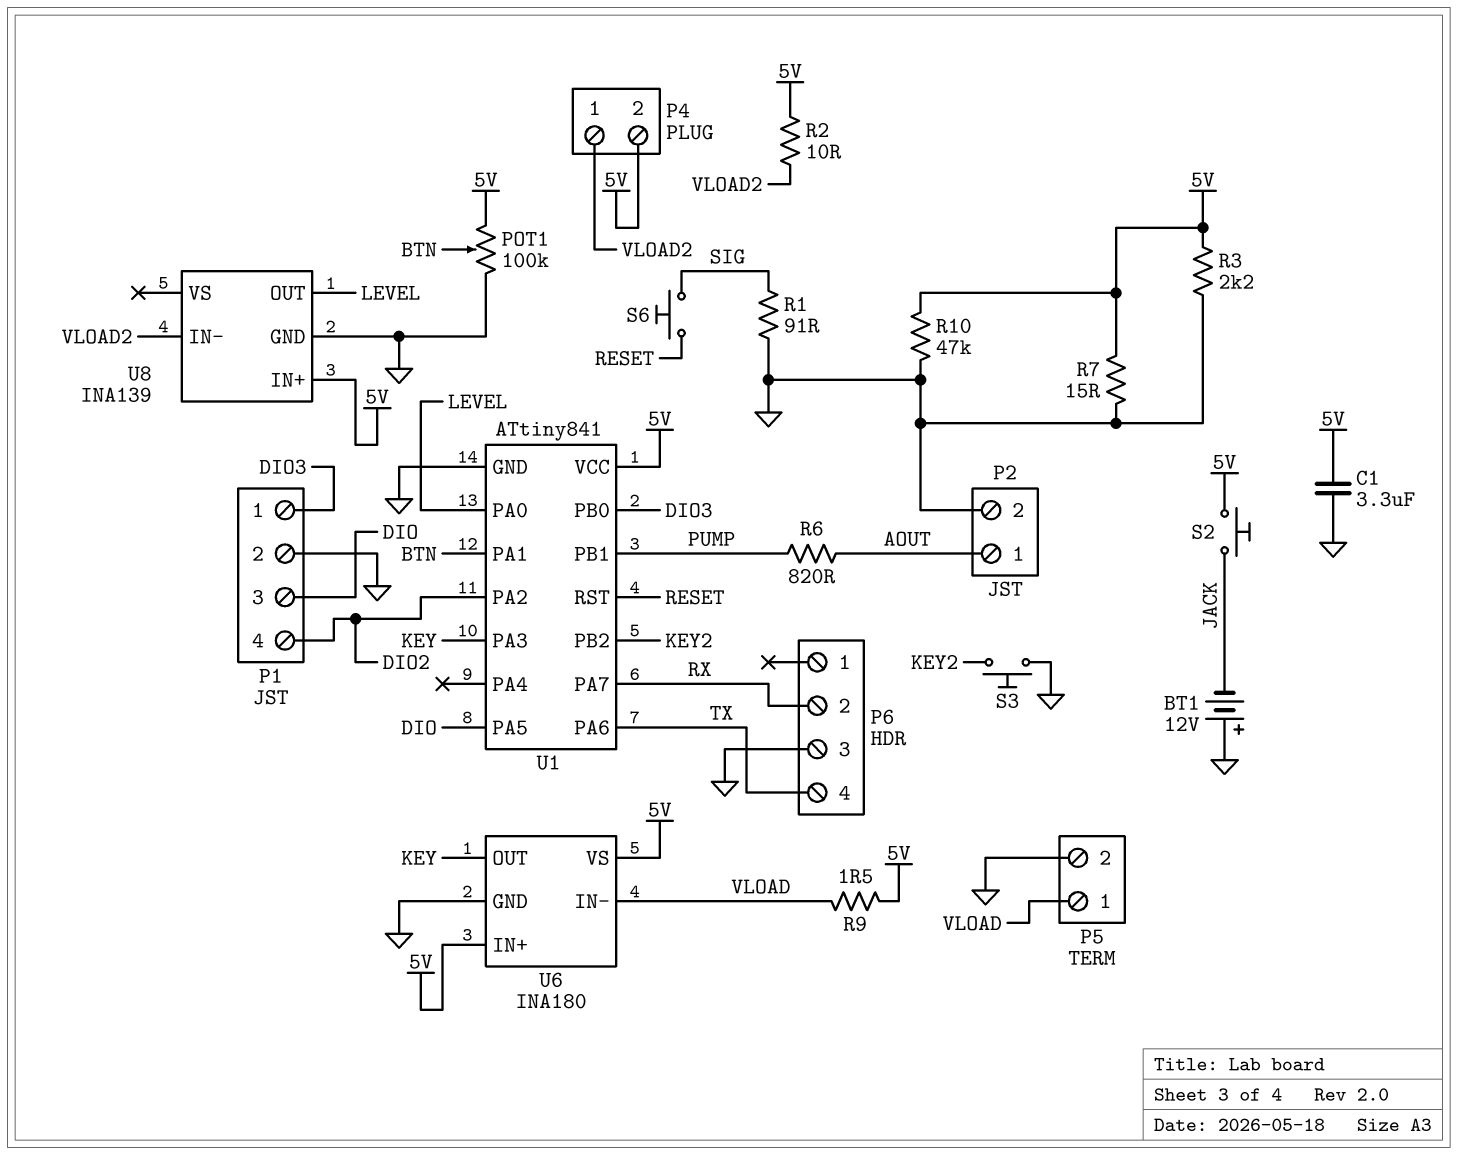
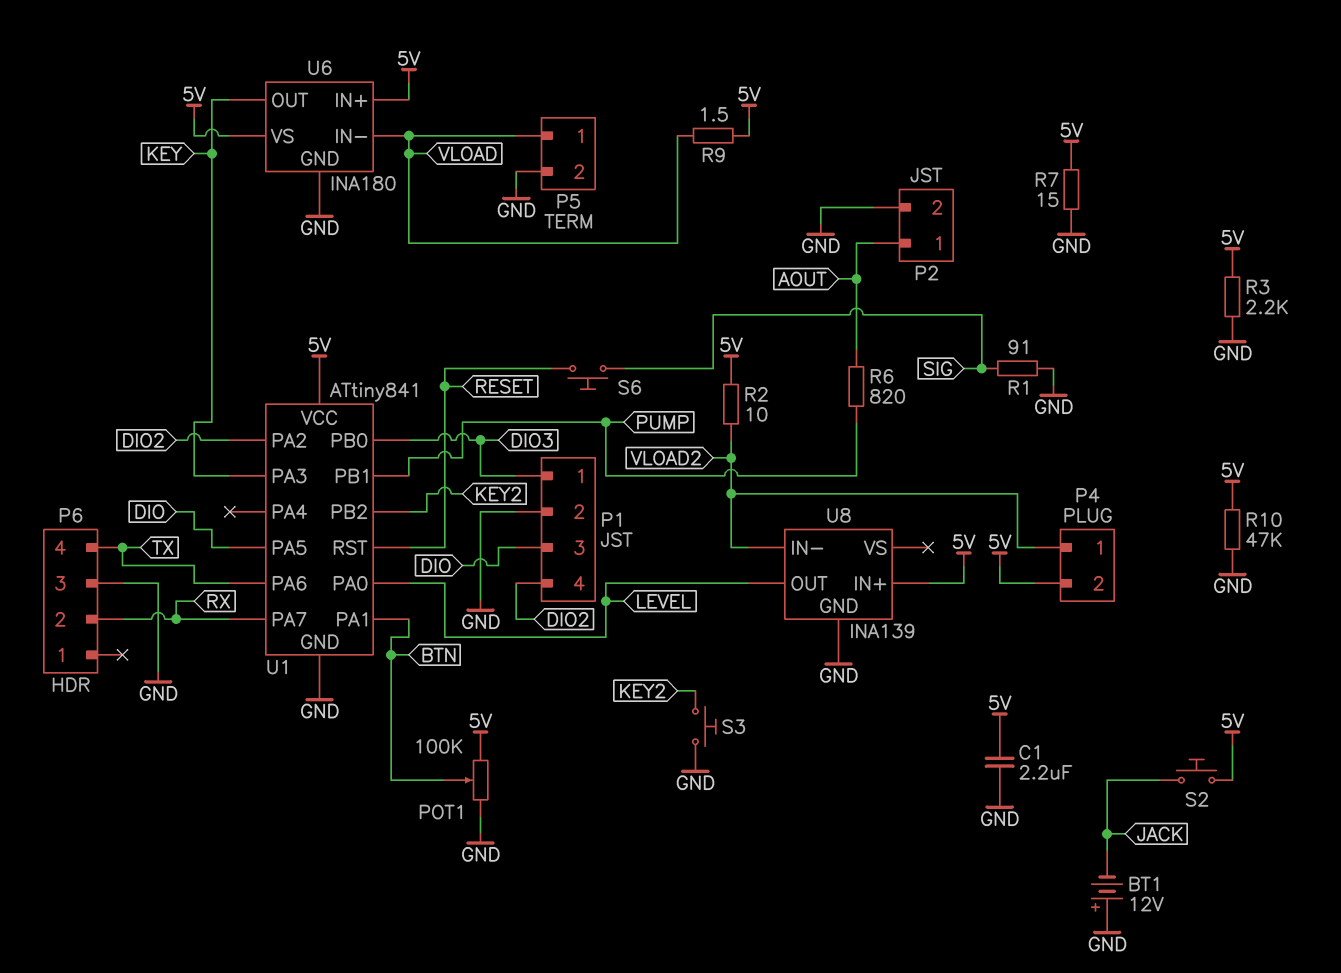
C1: 3.3uF (5V, GND) -> 2.2uF (5V, GND)

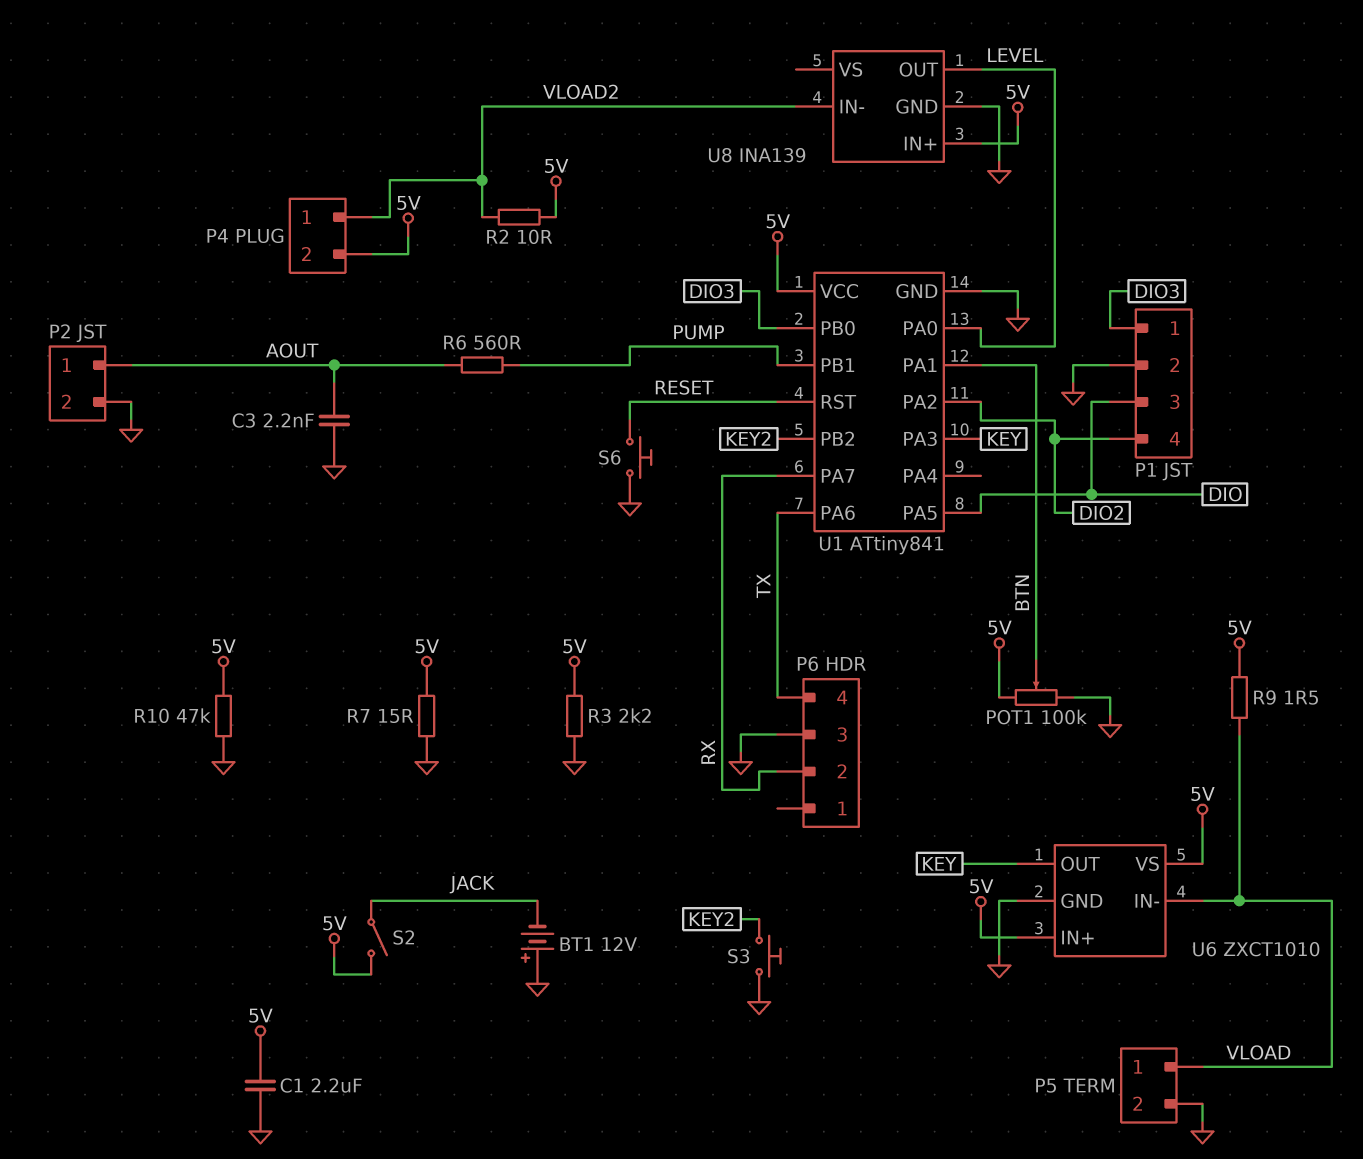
C3: none -> 2.2nF (AOUT, GND)
R1: 91 (GND, SIG) -> none
R6: 820 (AOUT, PUMP) -> 560 (AOUT, PUMP)
S2: button (5V, JACK) -> switch (5V, JACK)
S6: button (RESET, SIG) -> button (GND, RESET)
U6: INA180 -> ZXCT1010

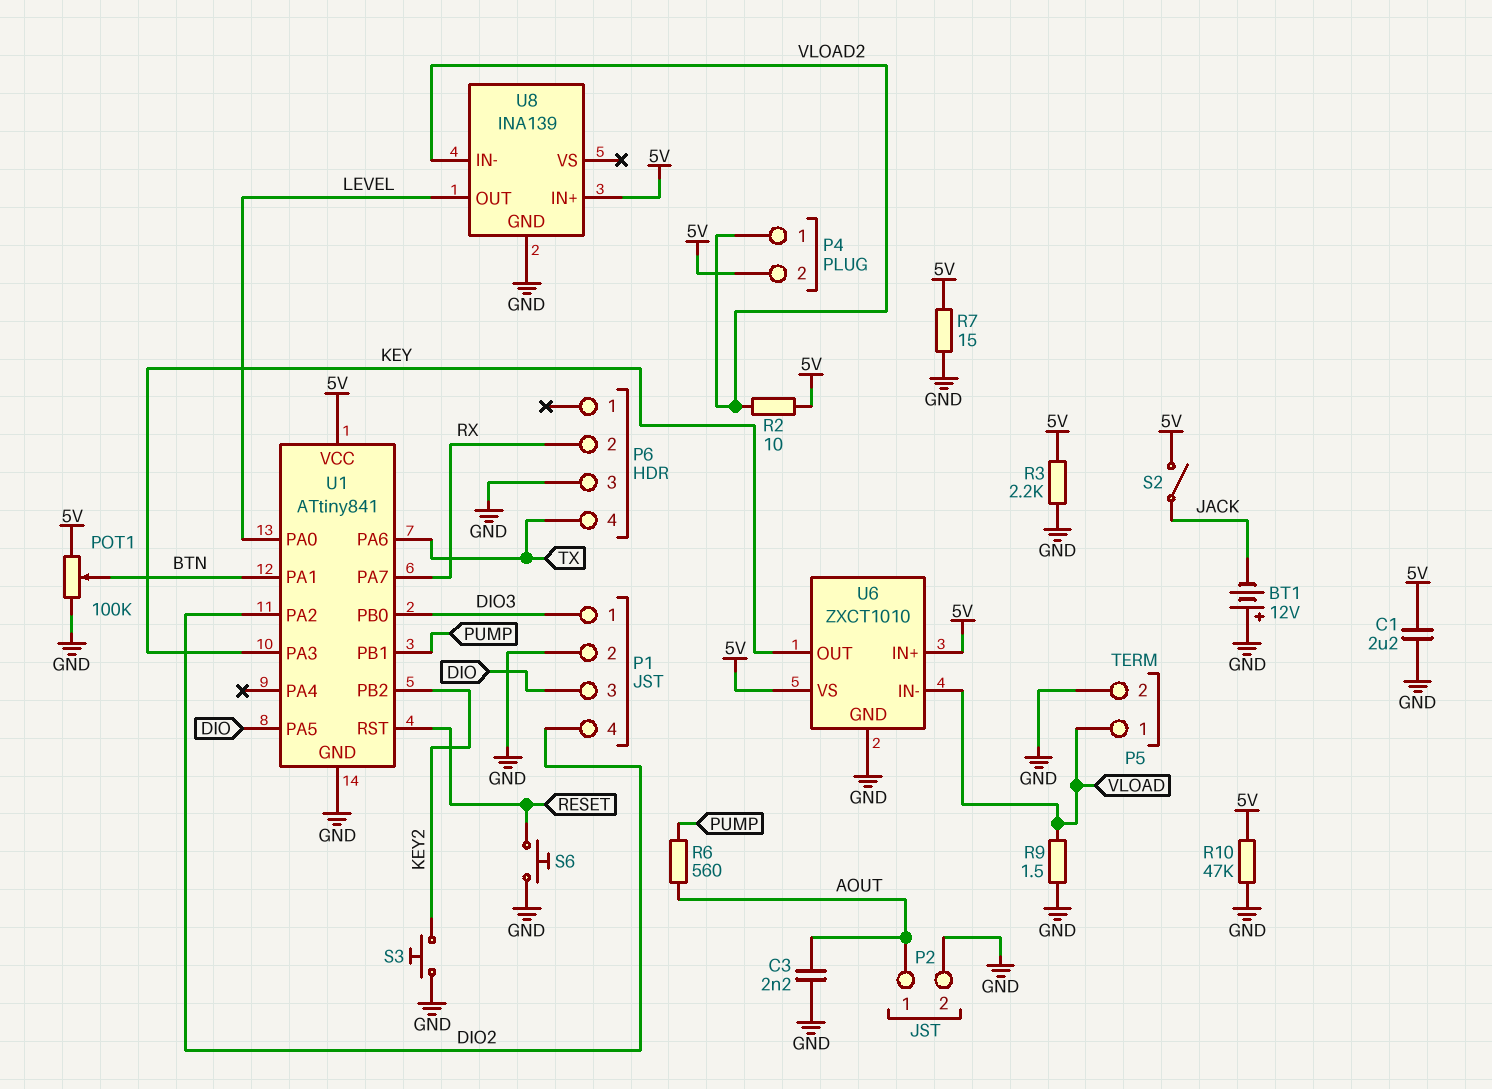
R9: 1.5 (5V, VLOAD) -> 1.5 (GND, VLOAD)

